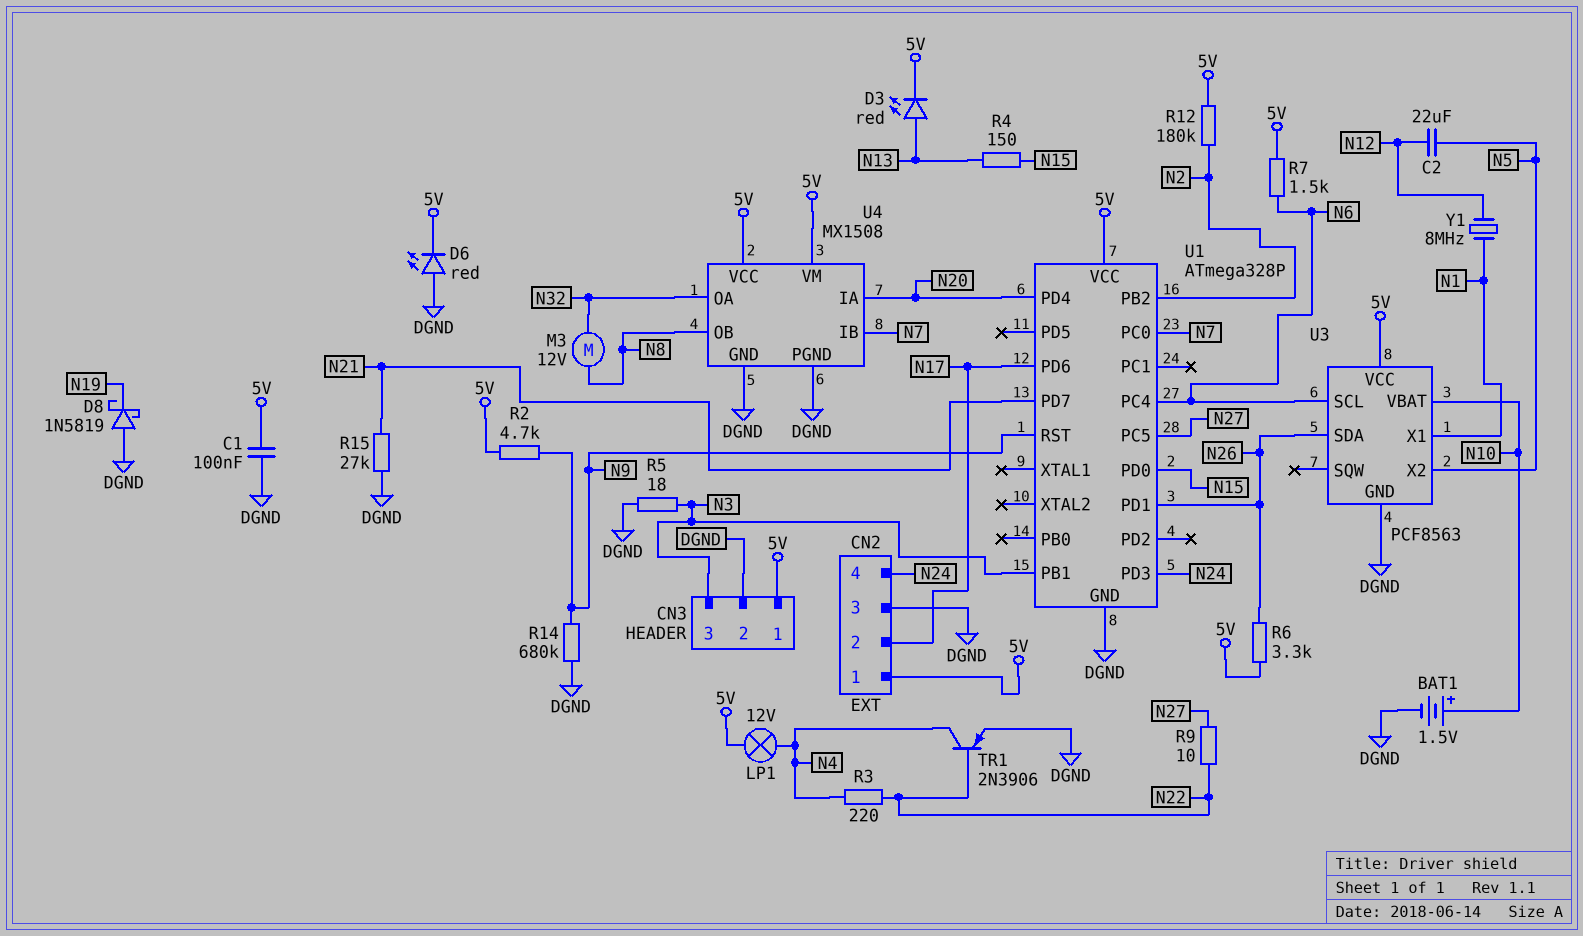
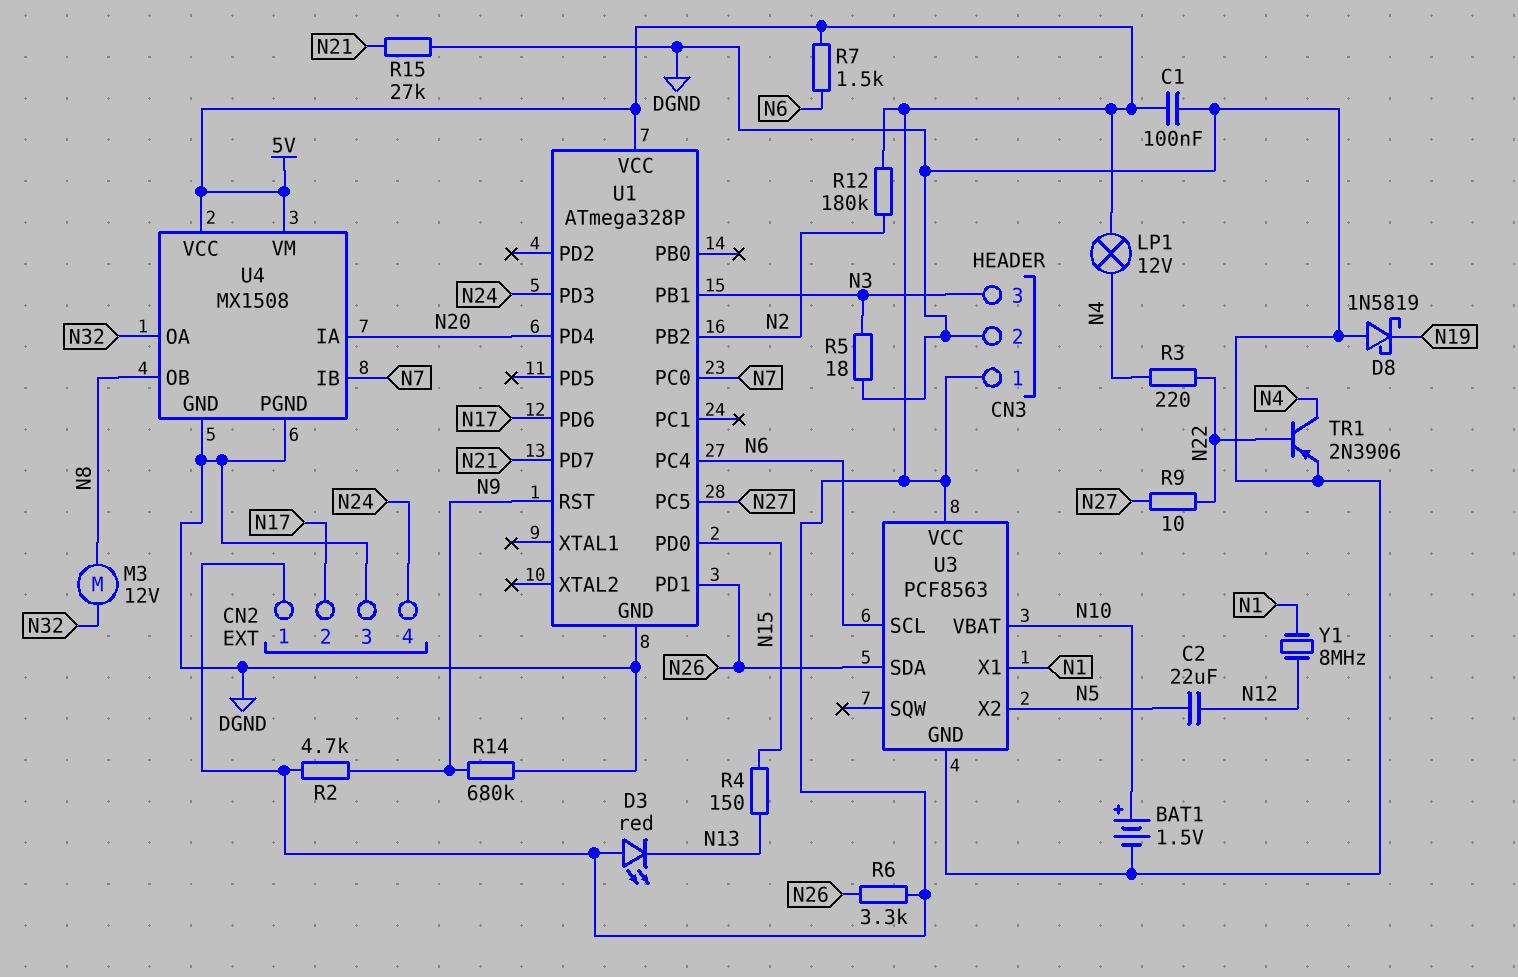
D3: LED red (A N13, K 5V) -> LED red (A 5V, K N13)
D6: LED red (A DGND, K 5V) -> none

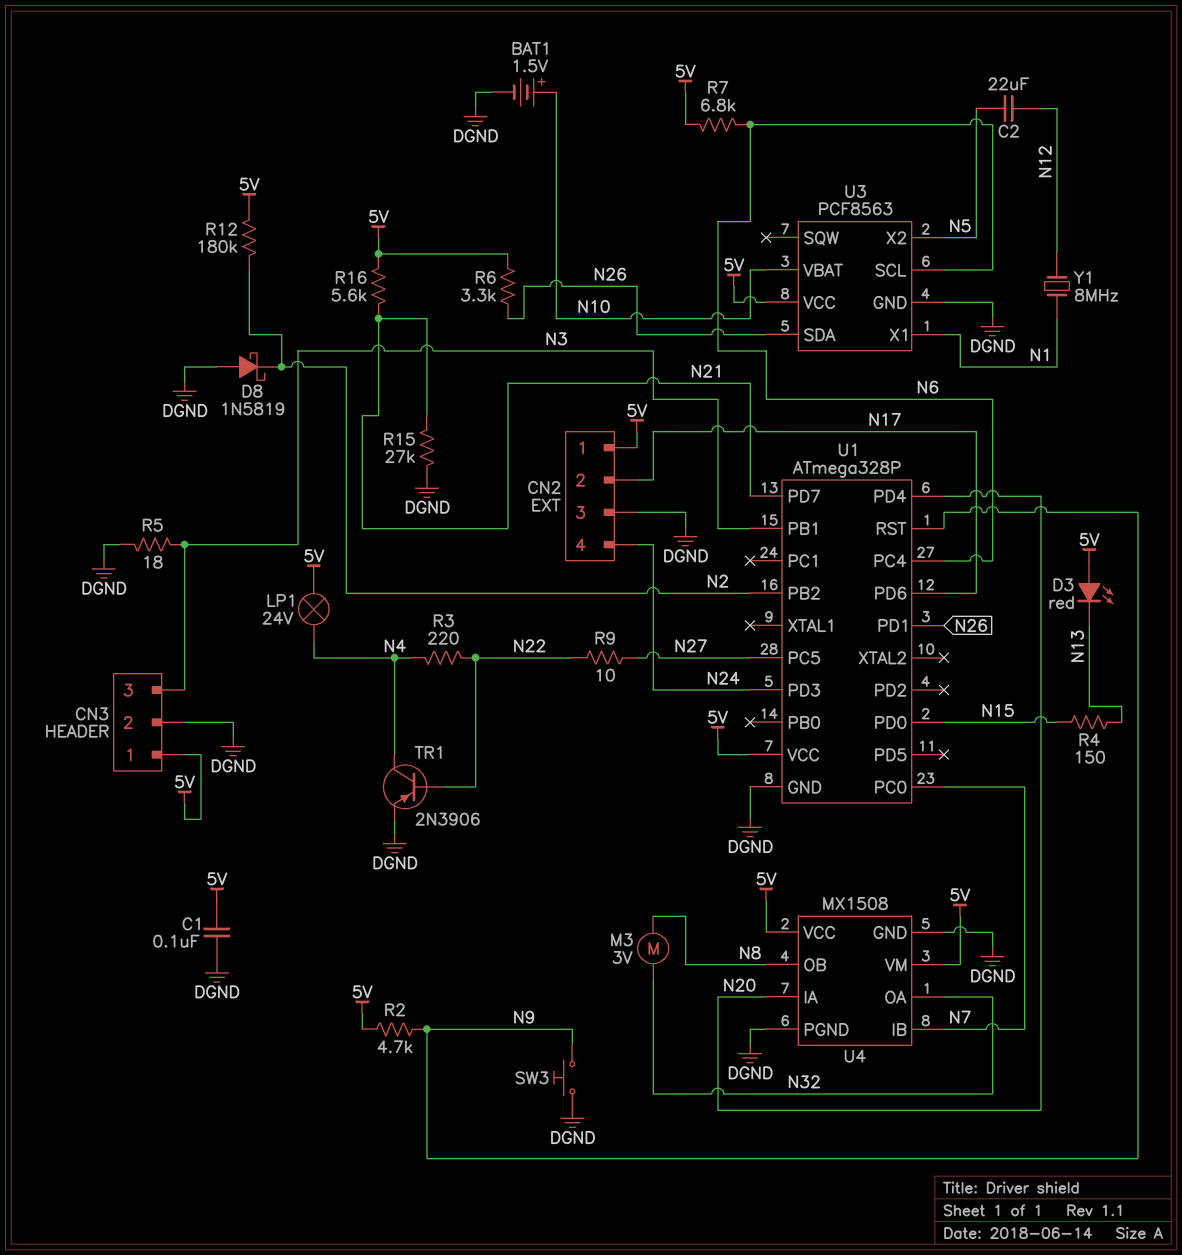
D8: schottky 1N5819 (A DGND, K N19) -> schottky 1N5819 (A DGND, K N2)
LP1: lamp 12V (5V, N4) -> lamp 24V (5V, N4)
M3: motor 12V (N8, N32) -> motor 3V (N8, N32)
R7: 1.5k (5V, N6) -> 6.8k (5V, N6)
R14: 680k (DGND, N9) -> none
R16: none -> 5.6k (5V, N21)
SW3: none -> button (DGND, N9)

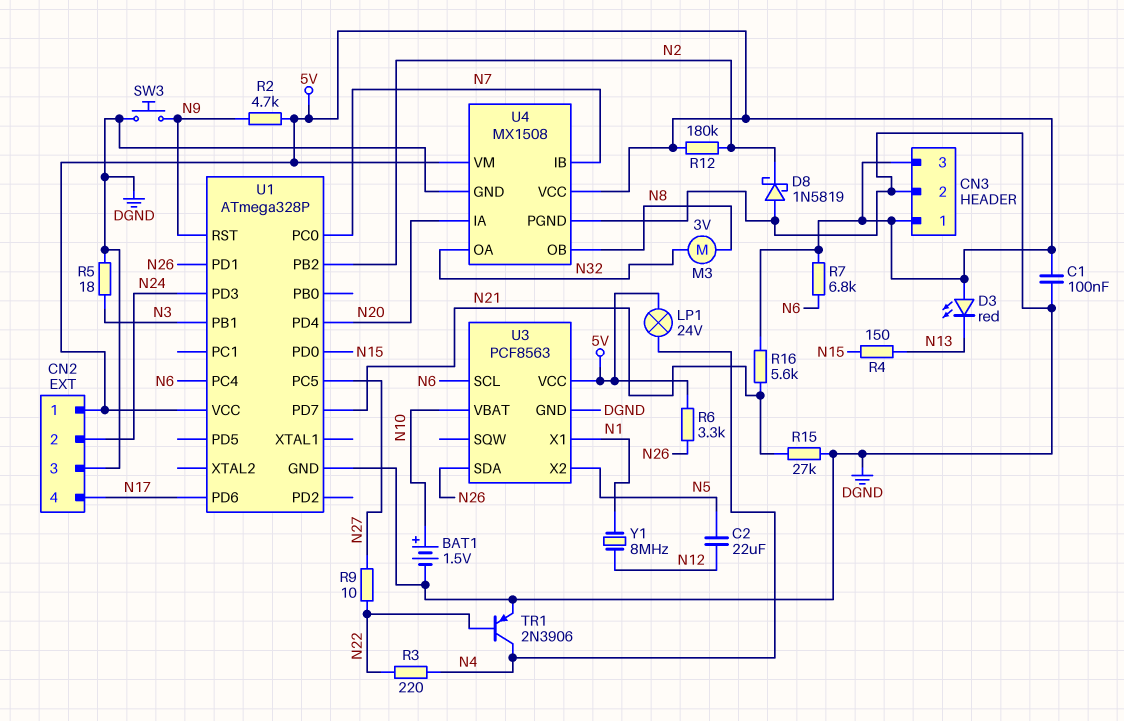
CN2 pin 2: N17 -> N24
CN2 pin 4: N24 -> N17
CN3 pin 3: N3 -> 5V

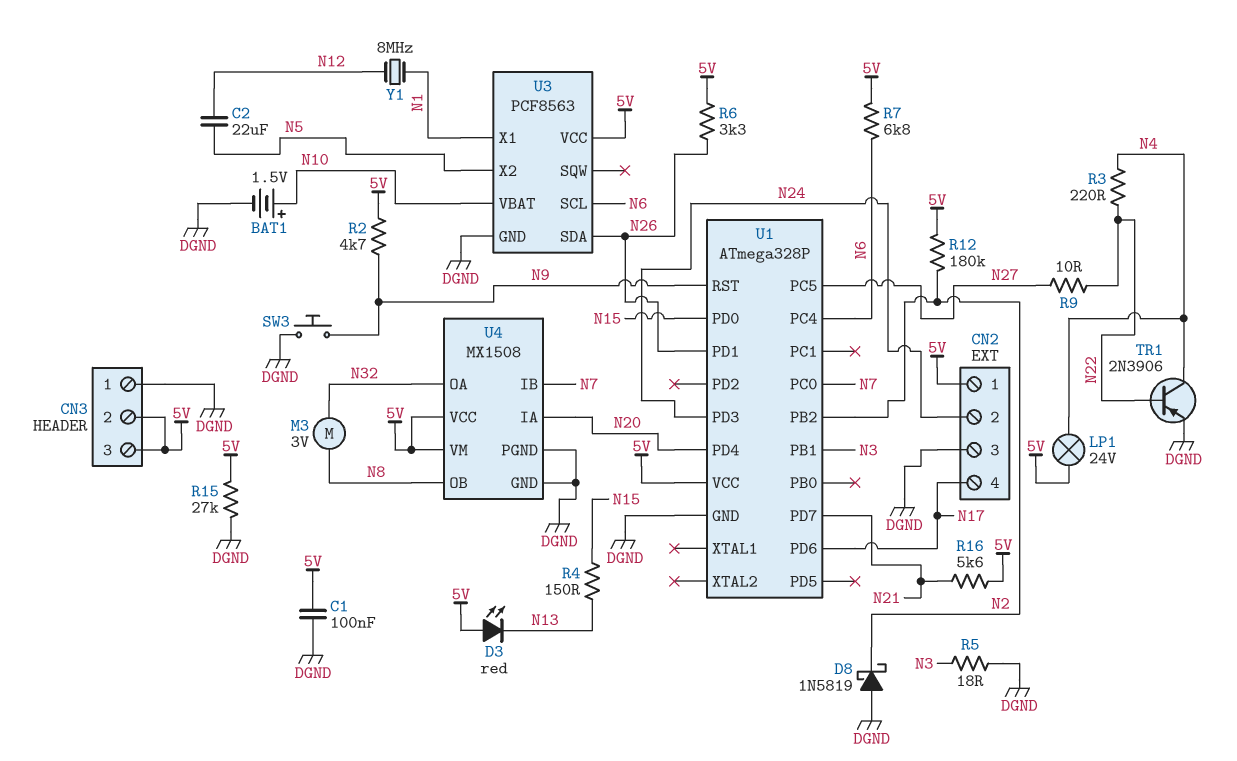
CN3 pin 1: 5V -> DGND
CN3 pin 2: DGND -> 5V
R15: 27k (DGND, N21) -> 27k (5V, DGND)

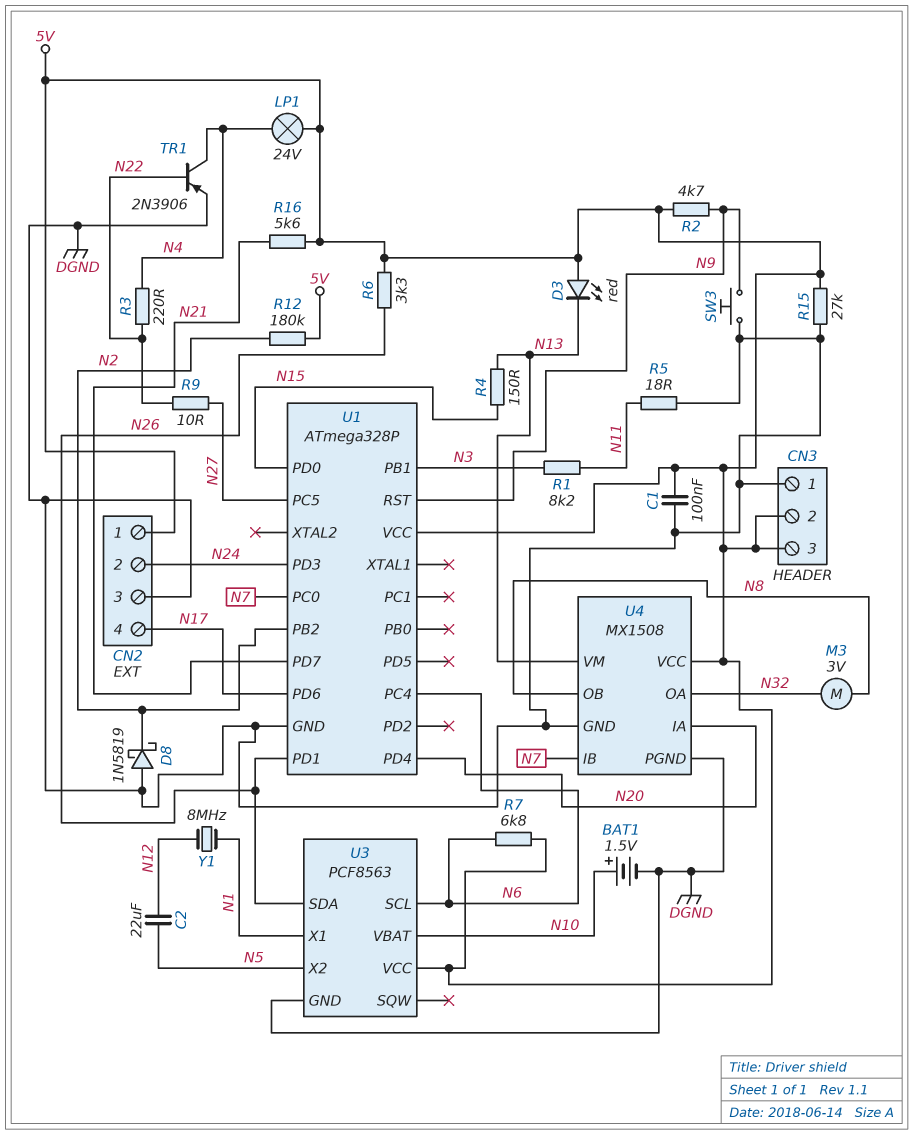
R1: none -> 8.2k (N3, N11)
R5: 18 (DGND, N3) -> 18 (DGND, N11)
U4 pin VM: 5V -> N13

